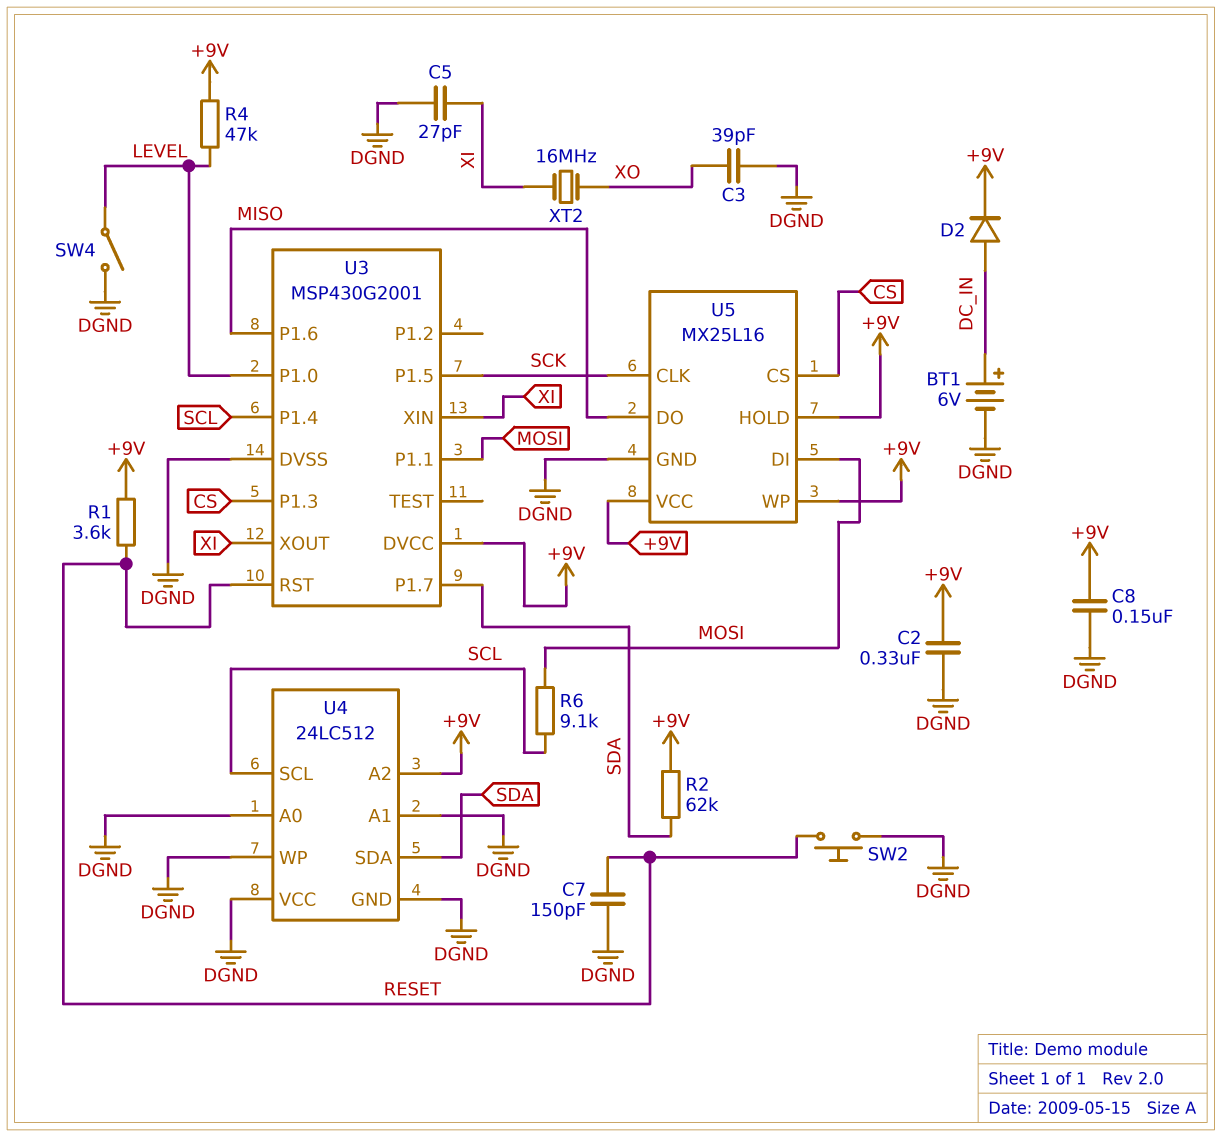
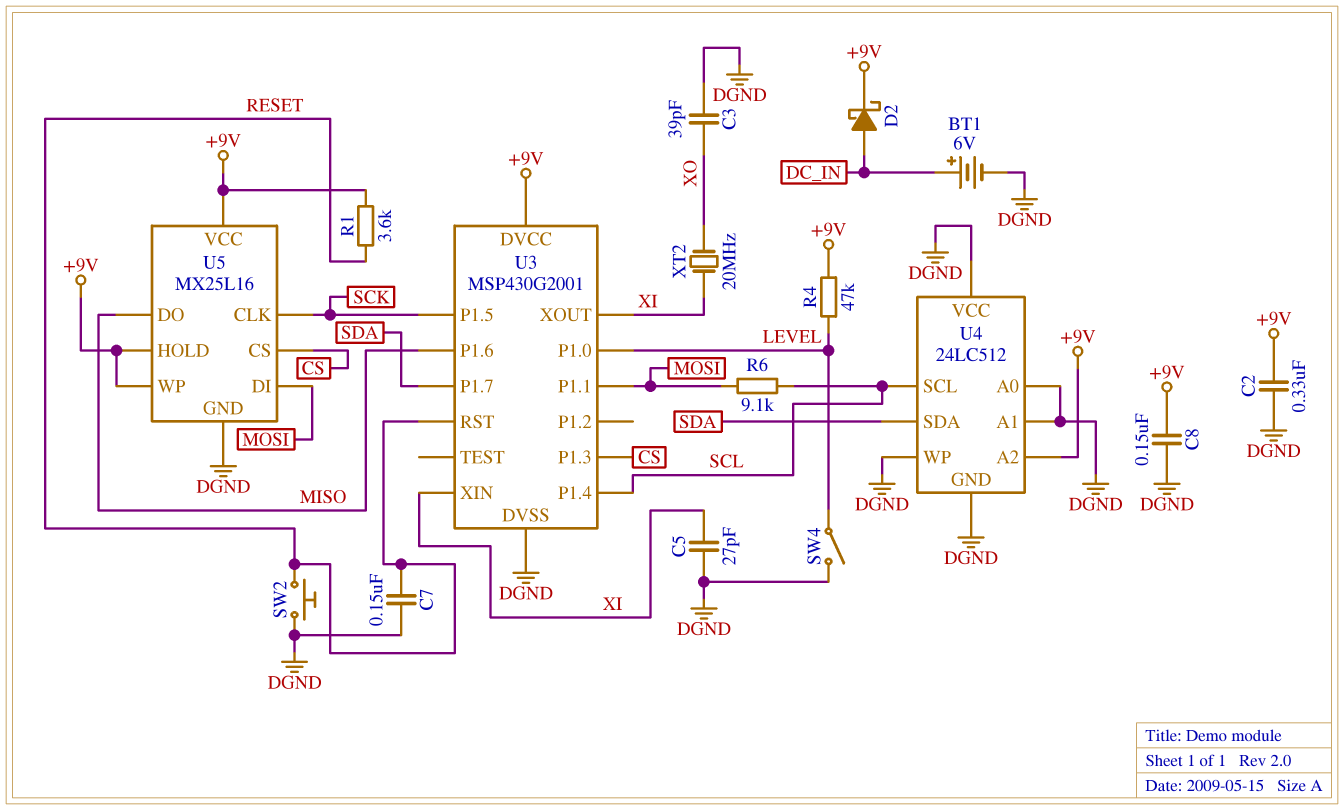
C7: 150pF (DGND, RESET) -> 150nF (DGND, RESET)
D2: diode (A DC_IN, K +9V) -> schottky (A DC_IN, K +9V)
R2: 62k (+9V, SDA) -> none
XT2: 16MHz (XI, XO) -> 20MHz (XI, XO)

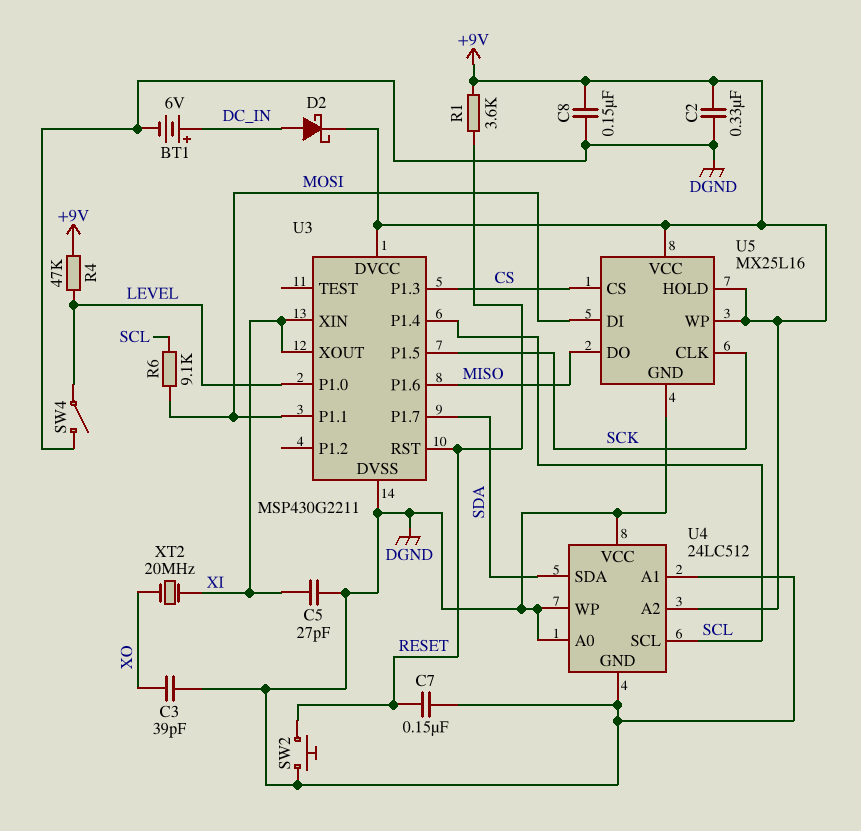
U3: MSP430G2001 -> MSP430G2211

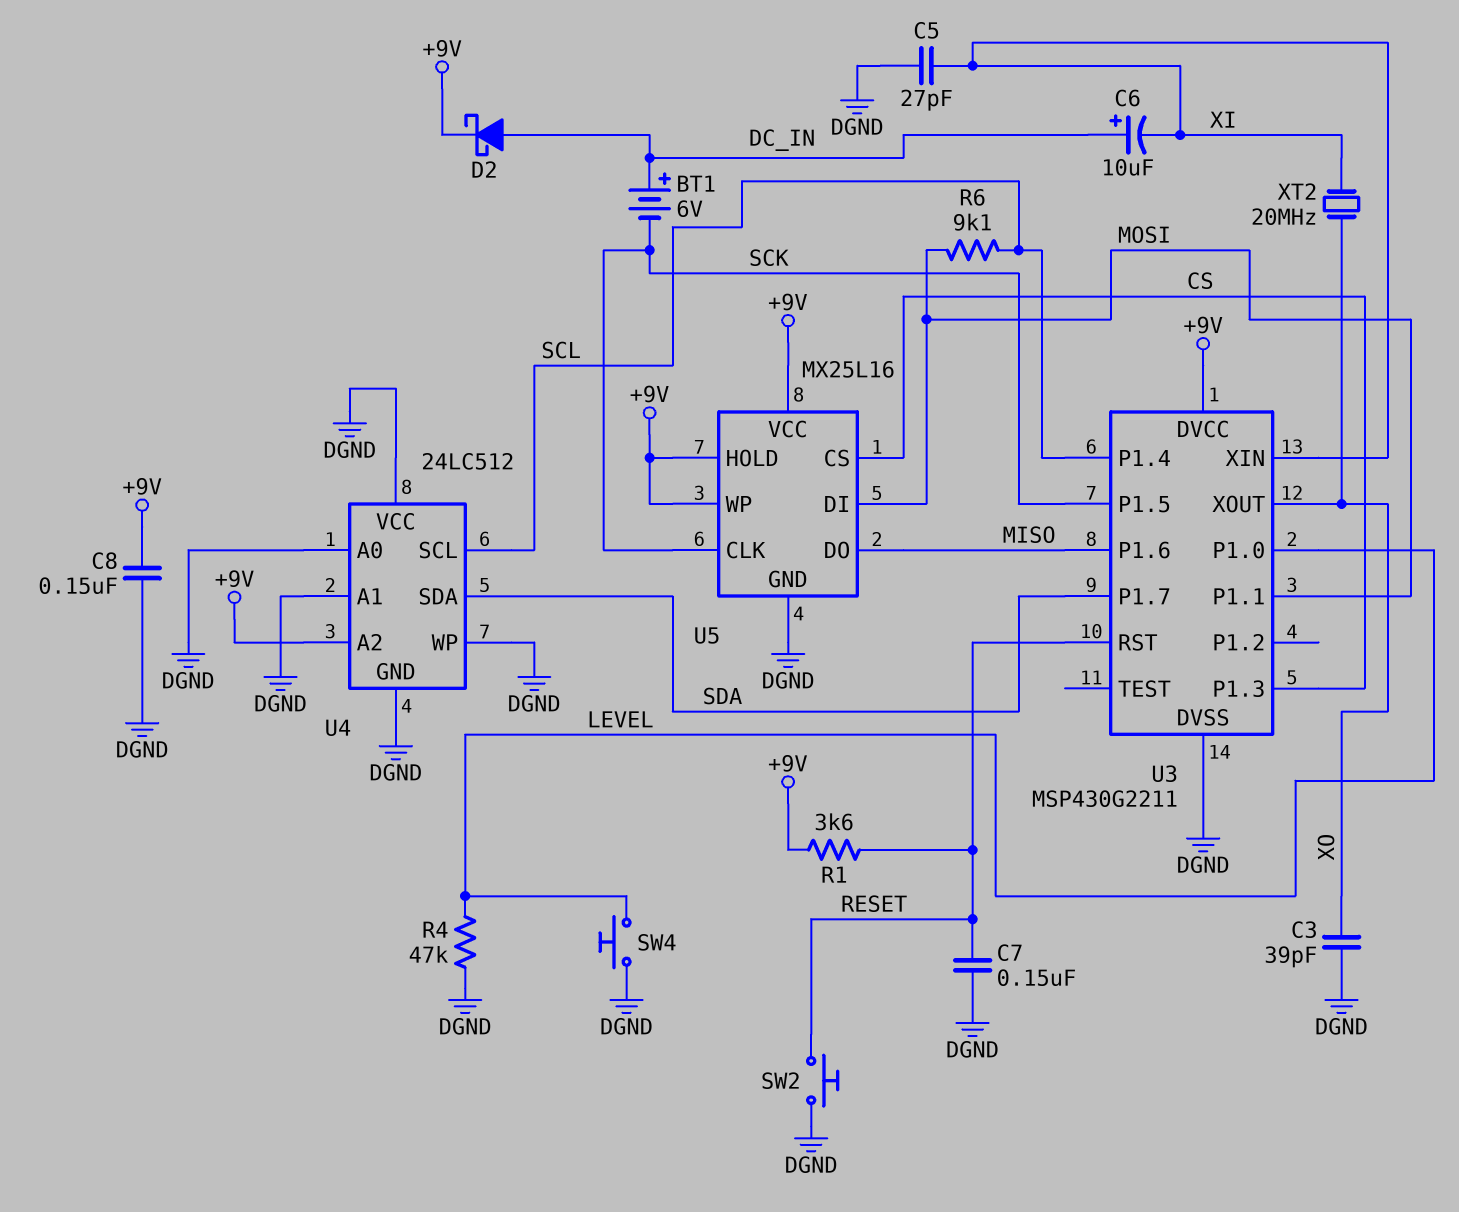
BT1: 6V (plus DC_IN, minus DGND) -> 6V (plus DC_IN, minus SCK)
C2: 330nF (+9V, DGND) -> none
C6: none -> 10uF (plus DC_IN, minus XI)
R4: 47k (+9V, LEVEL) -> 47k (DGND, LEVEL)
SW4: switch (DGND, LEVEL) -> button (DGND, LEVEL)
U3 pin XOUT: XI -> XO

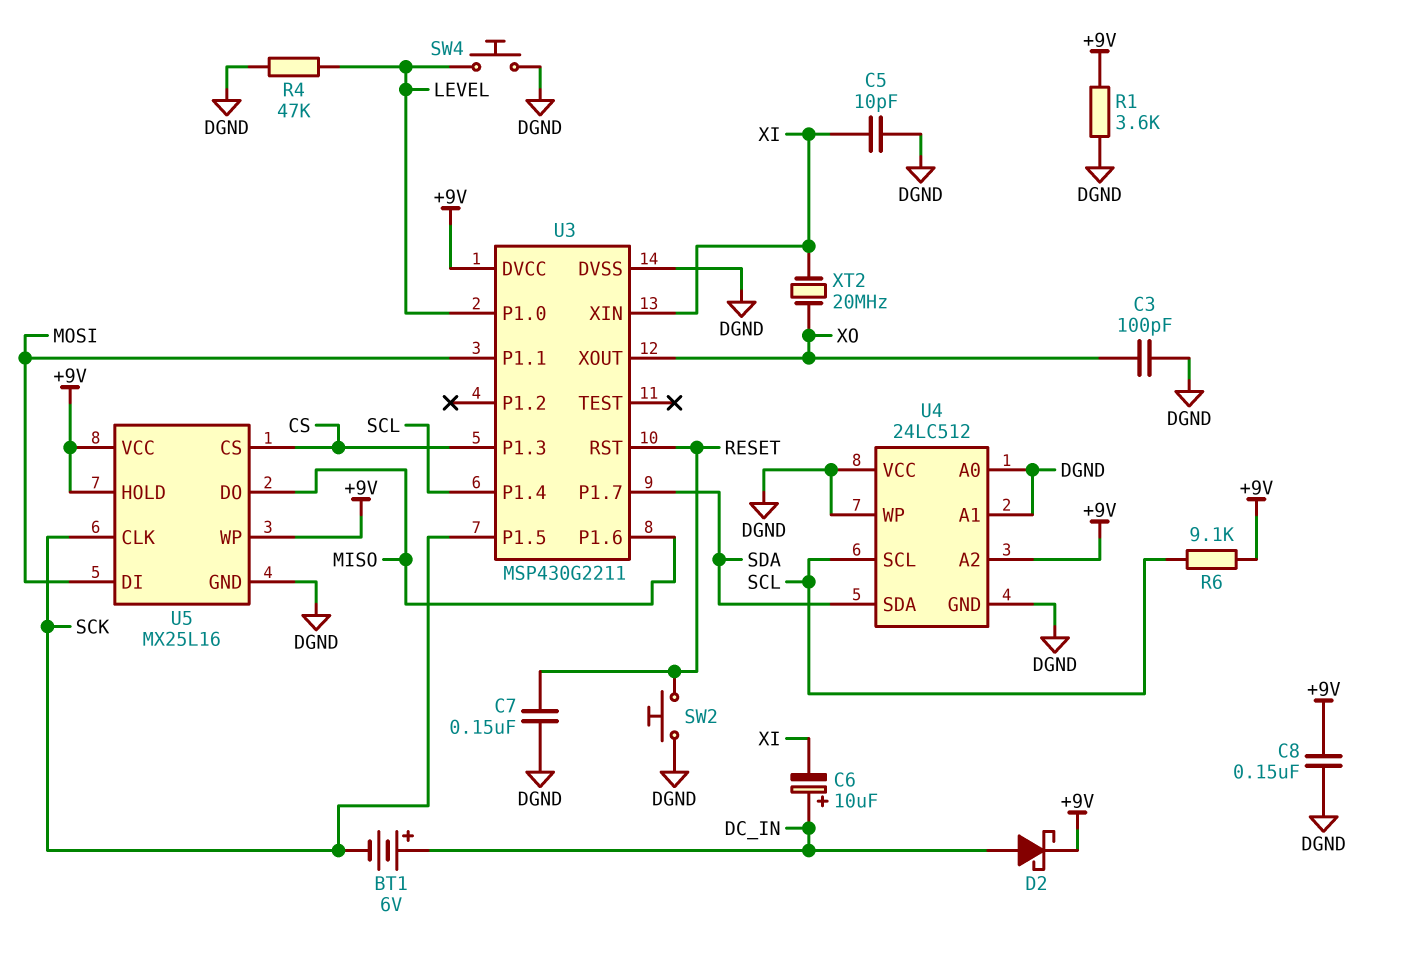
C3: 39pF (DGND, XO) -> 100pF (DGND, XO)
C5: 27pF (DGND, XI) -> 10pF (DGND, XI)
R1: 3.6k (+9V, RESET) -> 3.6k (+9V, DGND)
R6: 9.1k (MOSI, SCL) -> 9.1k (+9V, SCL)

